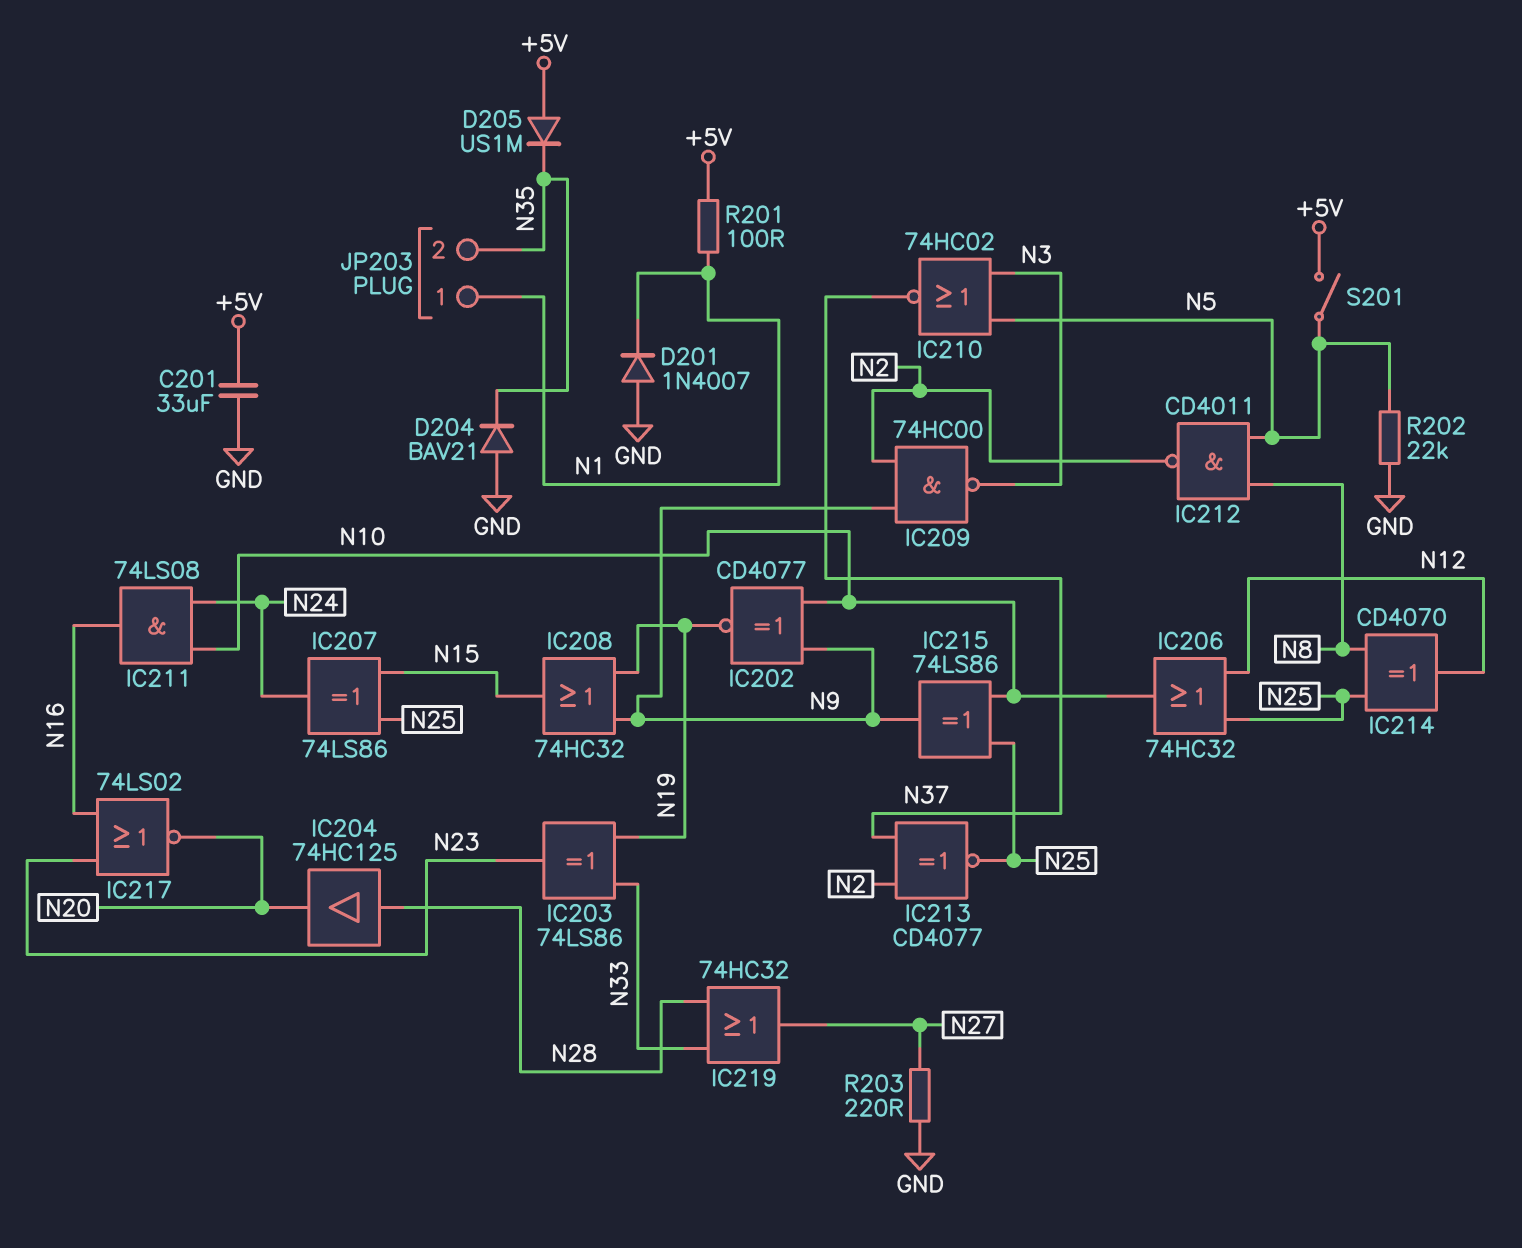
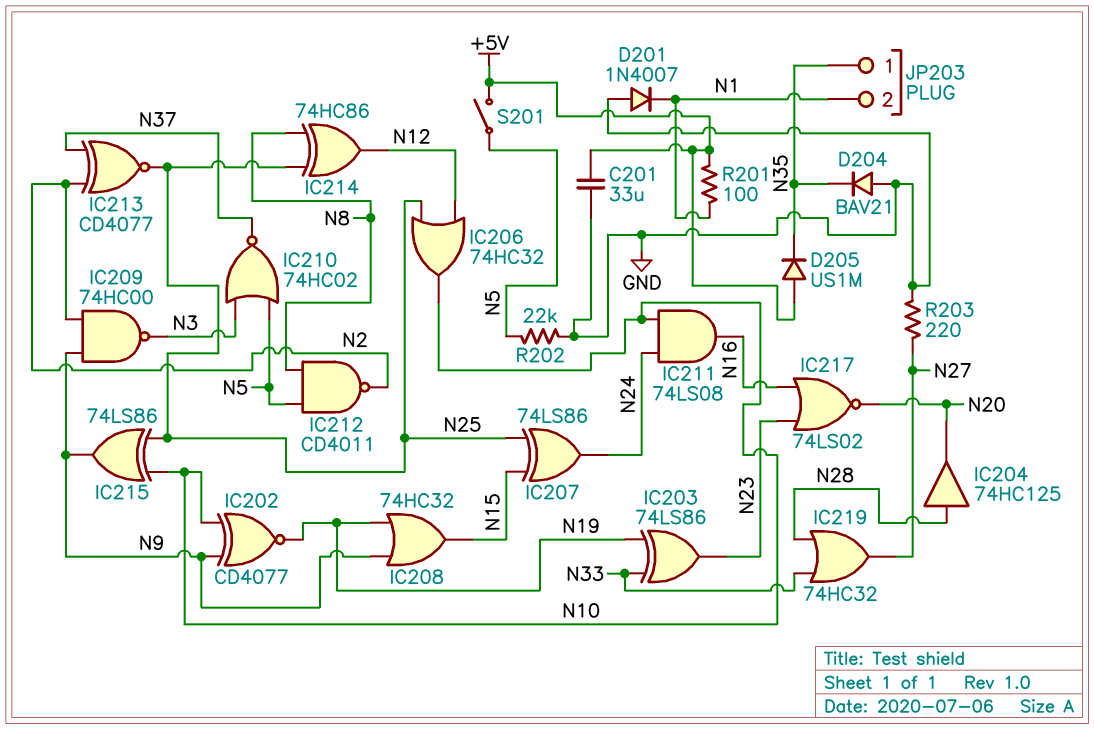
IC214: XOR CD4070 (in N8, in N25, out N12) -> XOR 74HC86 (in N8, in N25, out N12)
JP203 pin 1: N1 -> N35
JP203 pin 2: N35 -> N1

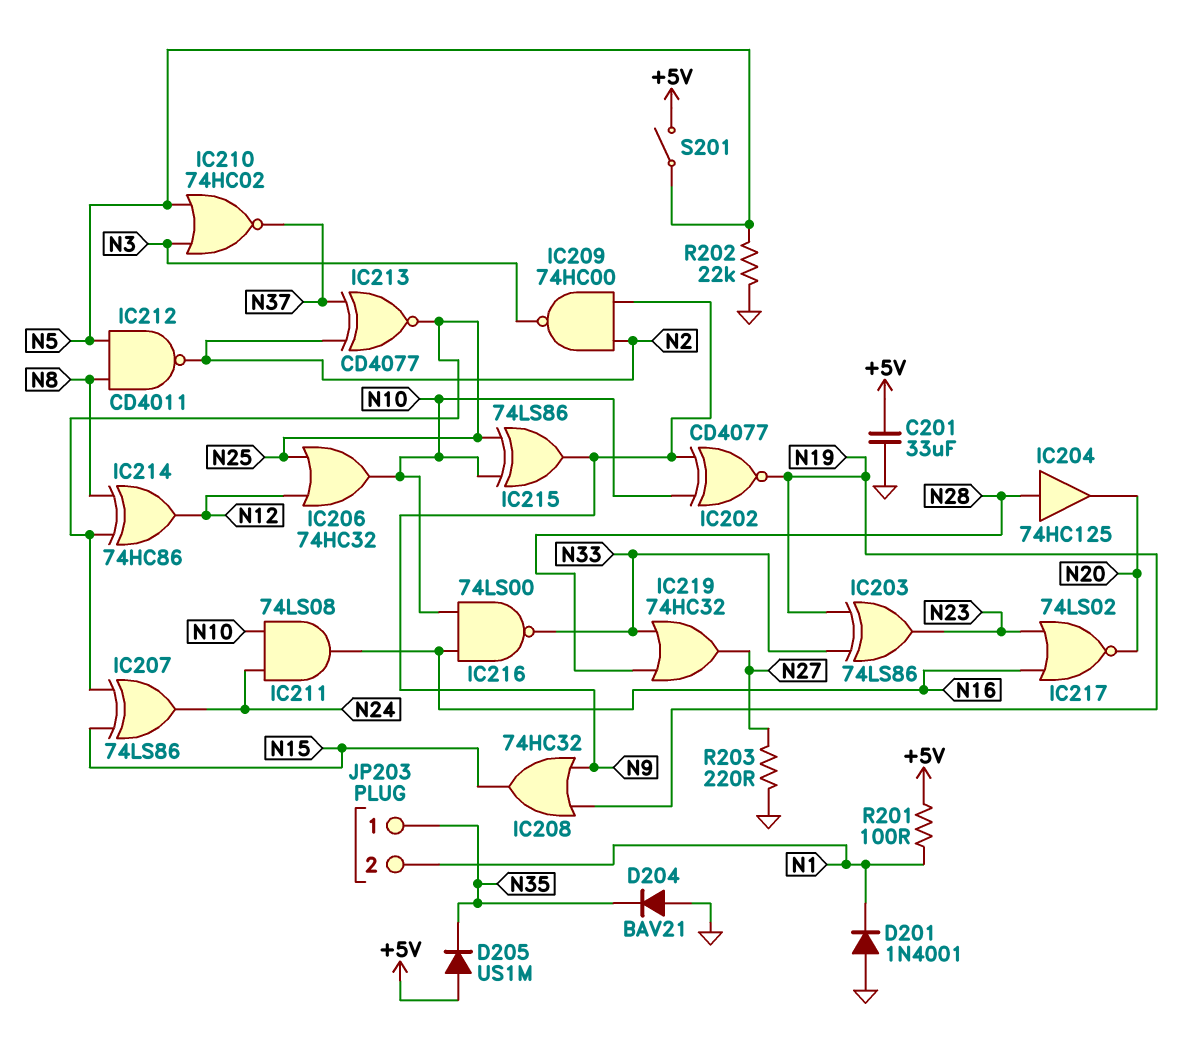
D201: diode 1N4007 (A GND, K N1) -> diode 1N4001 (A GND, K N1)
IC216: none -> NAND 74LS00 (in N10, in N16, out N33)

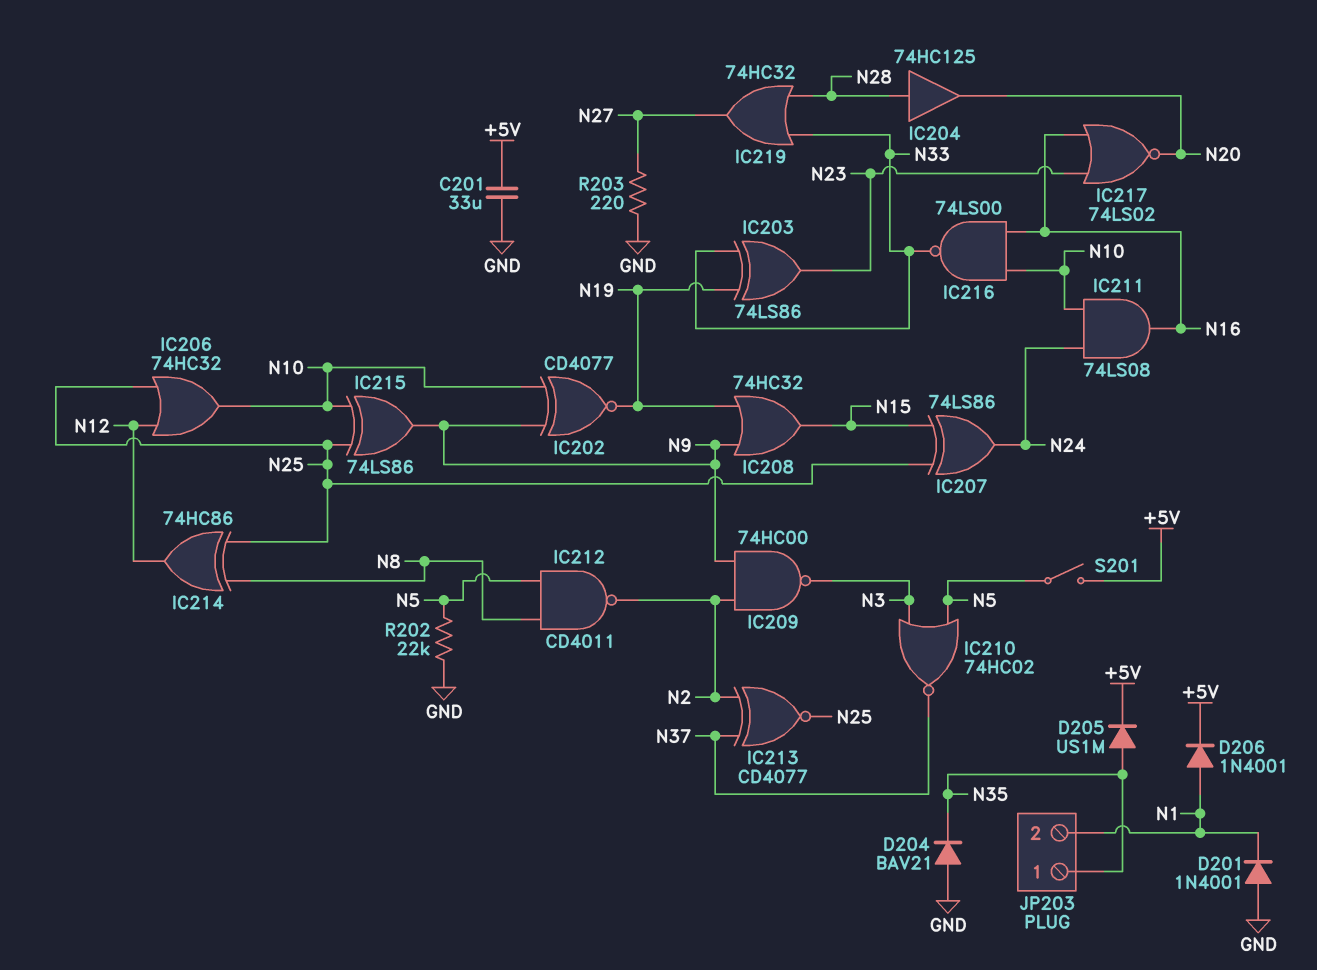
D205: diode US1M (A +5V, K N35) -> diode US1M (A N35, K +5V)
D206: none -> diode 1N4001 (A N1, K +5V)
R201: 100 (+5V, N1) -> none

